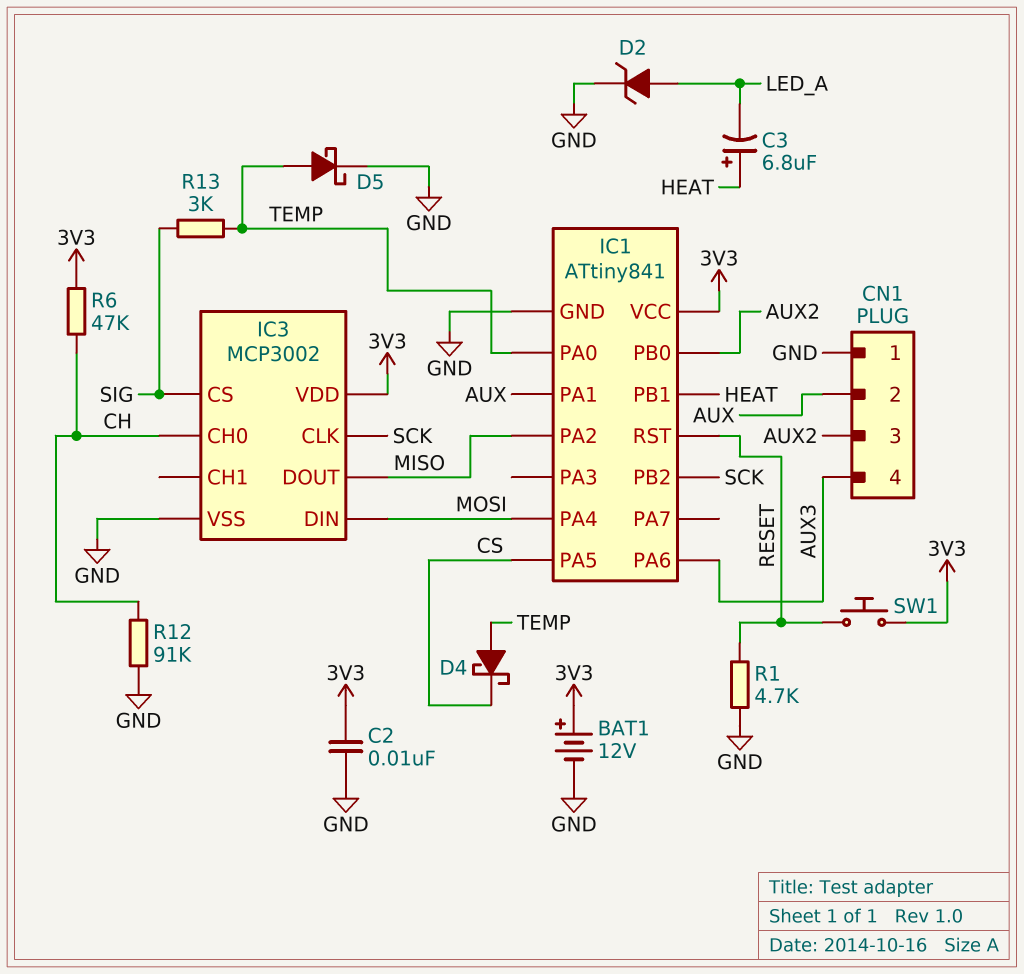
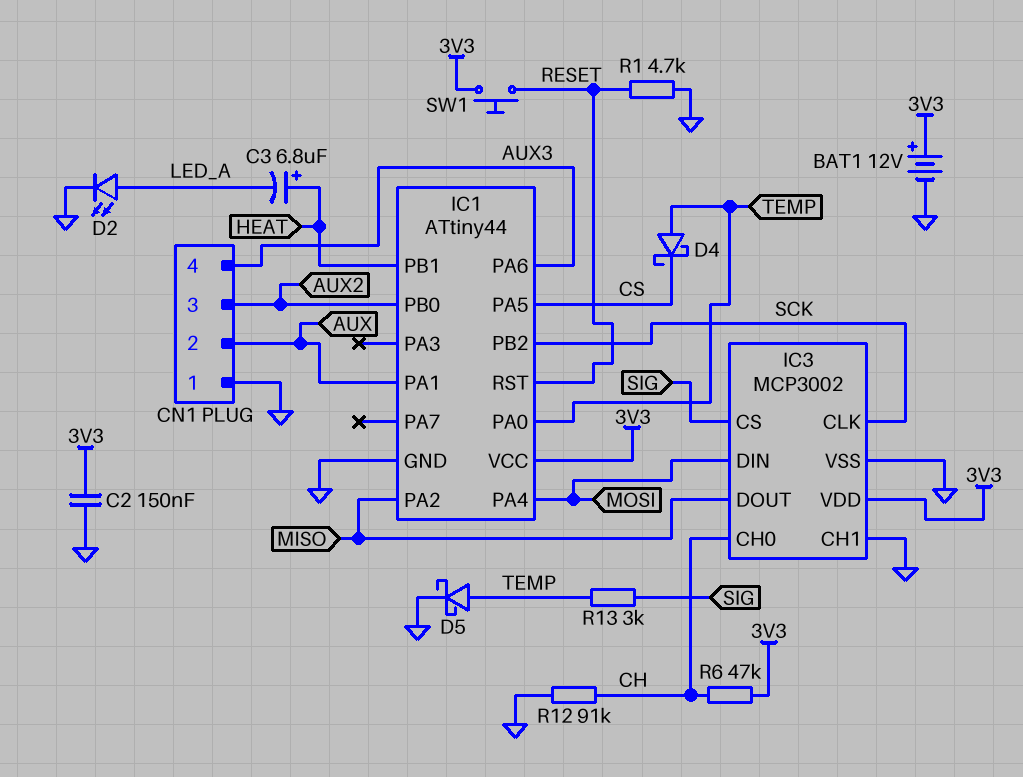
C2: 10nF (3V3, GND) -> 150nF (3V3, GND)
D2: zener (A LED_A, K GND) -> LED (A LED_A, K GND)
IC1: ATtiny841 -> ATtiny44
IC3 pin CH1: none -> GND

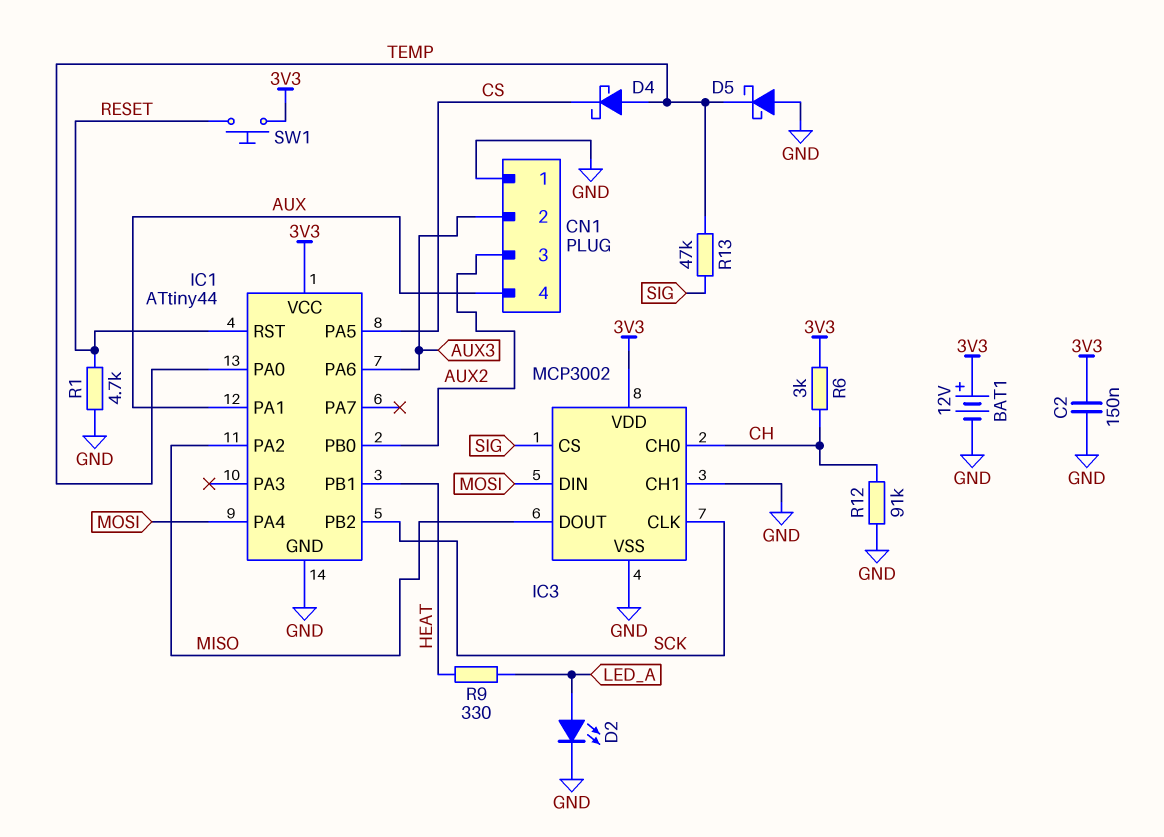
C3: 6.8uF (plus HEAT, minus LED_A) -> none
CN1 pin 2: AUX -> AUX3
CN1 pin 4: AUX3 -> AUX
D5: schottky (A TEMP, K GND) -> schottky (A GND, K TEMP)
R6: 47k (3V3, CH) -> 3k (3V3, CH)
R9: none -> 330 (HEAT, LED_A)
R13: 3k (SIG, TEMP) -> 47k (SIG, TEMP)

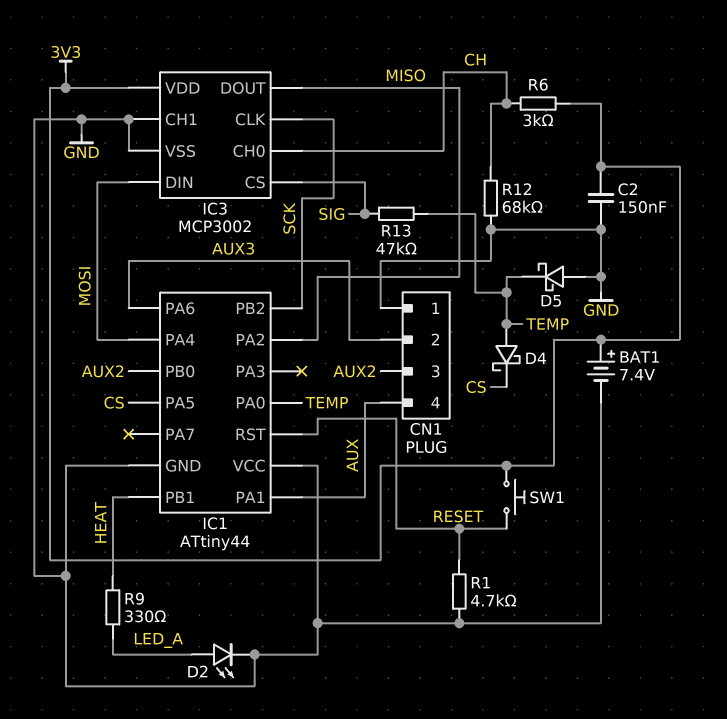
BAT1: 12V (plus 3V3, minus GND) -> 7.4V (plus 3V3, minus GND)
IC1 pin VCC: 3V3 -> GND
R12: 91k (CH, GND) -> 68k (CH, GND)

